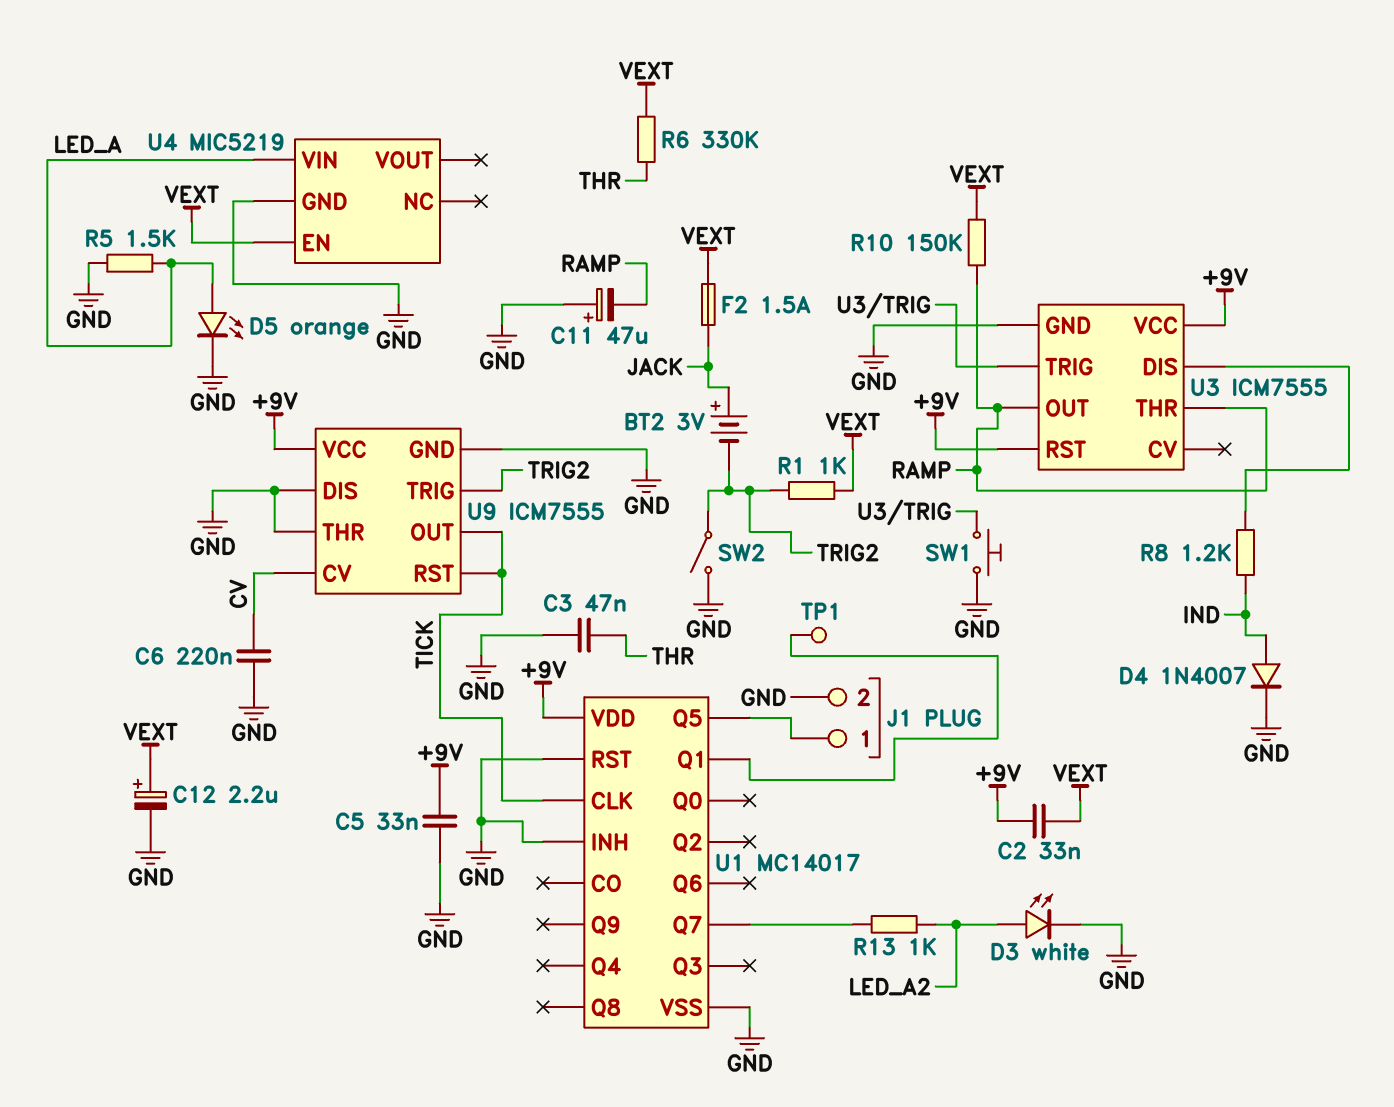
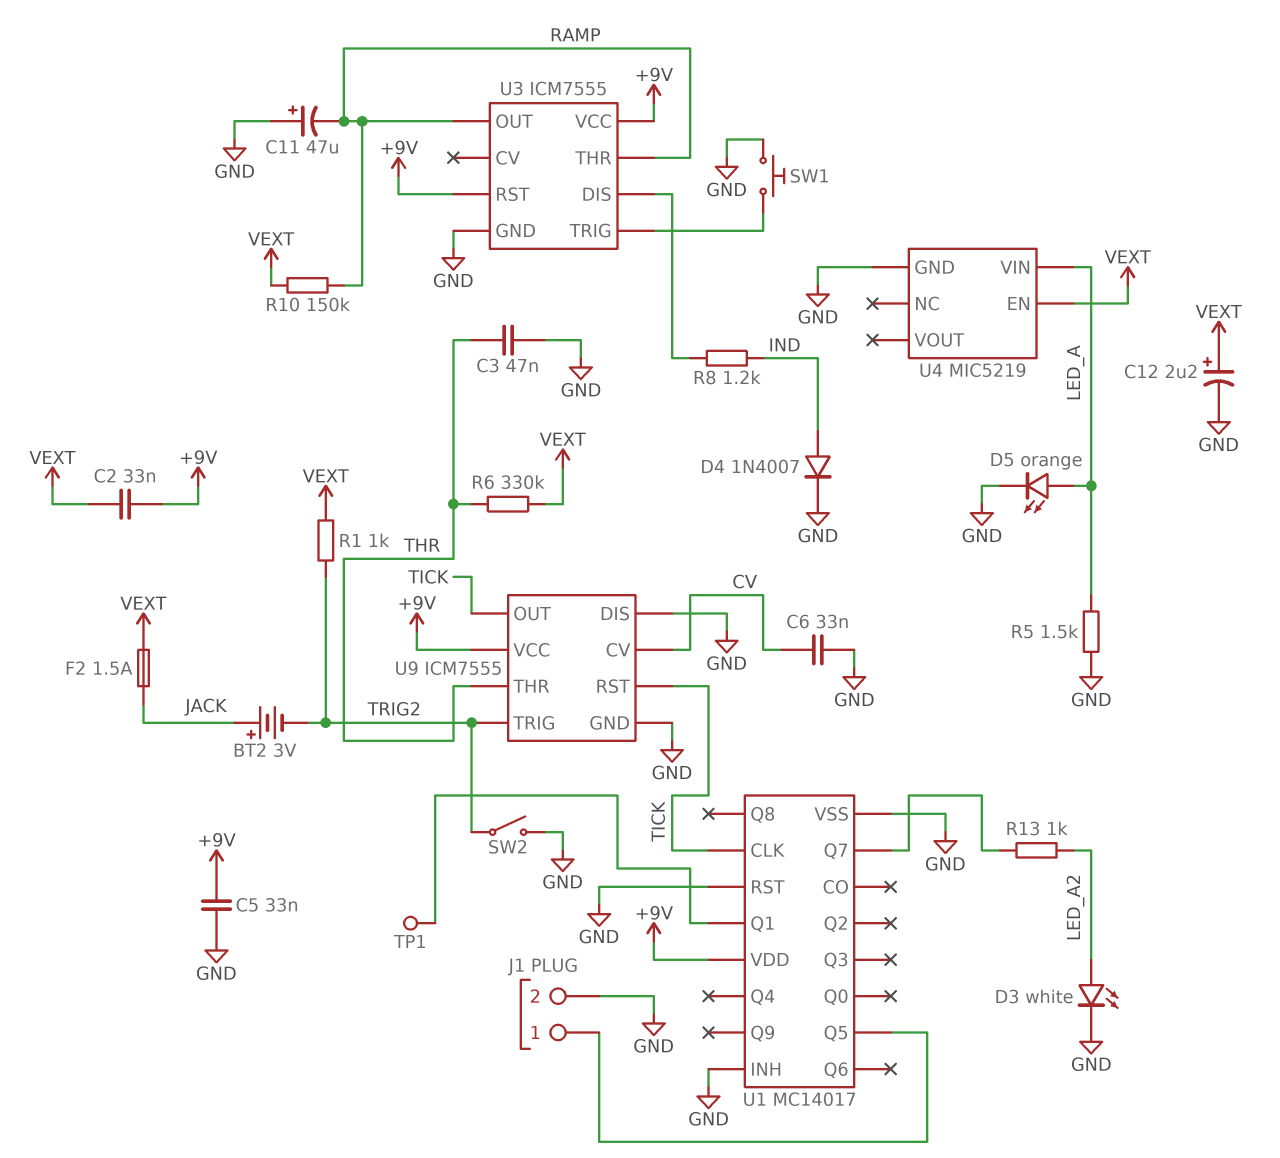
C6: 220nF (CV, GND) -> 33nF (CV, GND)
U9 pin THR: GND -> THR

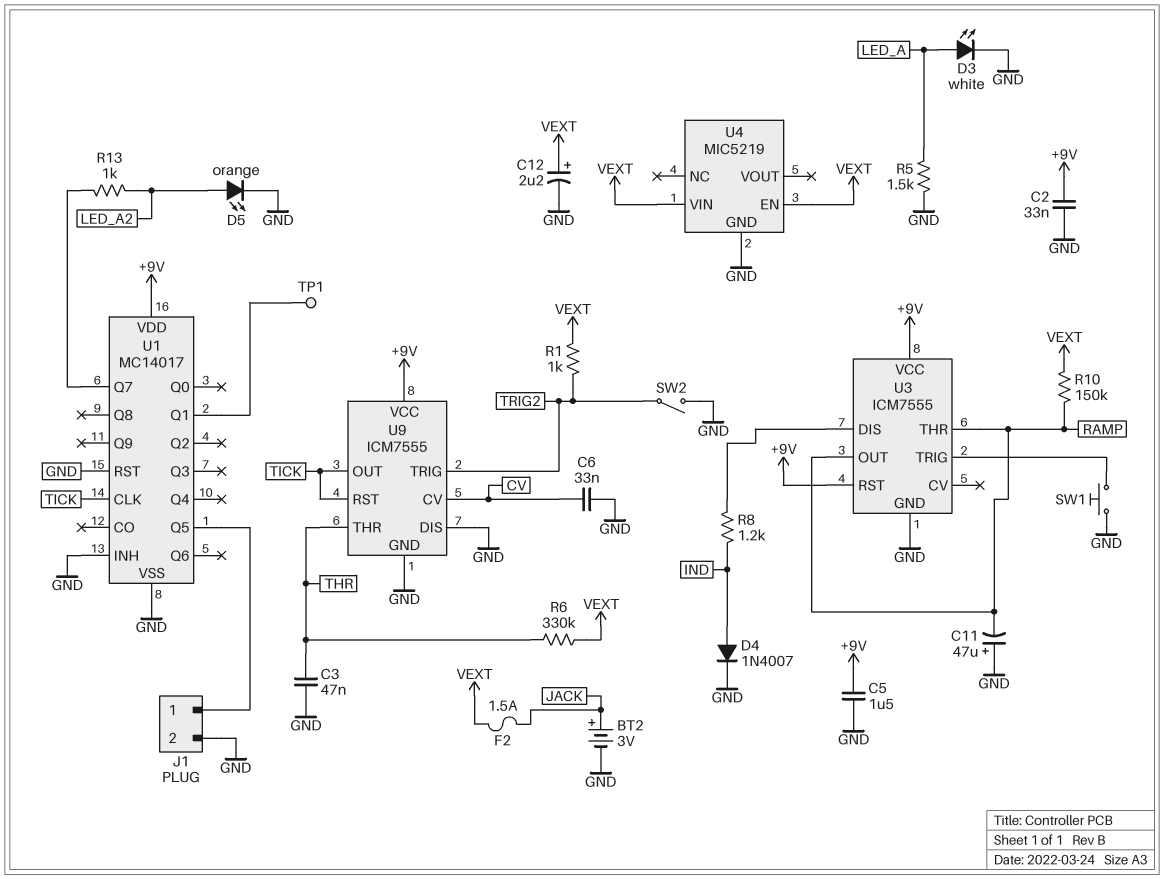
BT2: 3V (plus JACK, minus TRIG2) -> 3V (plus JACK, minus GND)
C2: 33nF (+9V, VEXT) -> 33nF (+9V, GND)
C5: 33nF (+9V, GND) -> 1.5uF (+9V, GND)
D3: LED white (A LED_A2, K GND) -> LED white (A LED_A, K GND)
D5: LED orange (A LED_A, K GND) -> LED orange (A LED_A2, K GND)
U4 pin VIN: LED_A -> VEXT

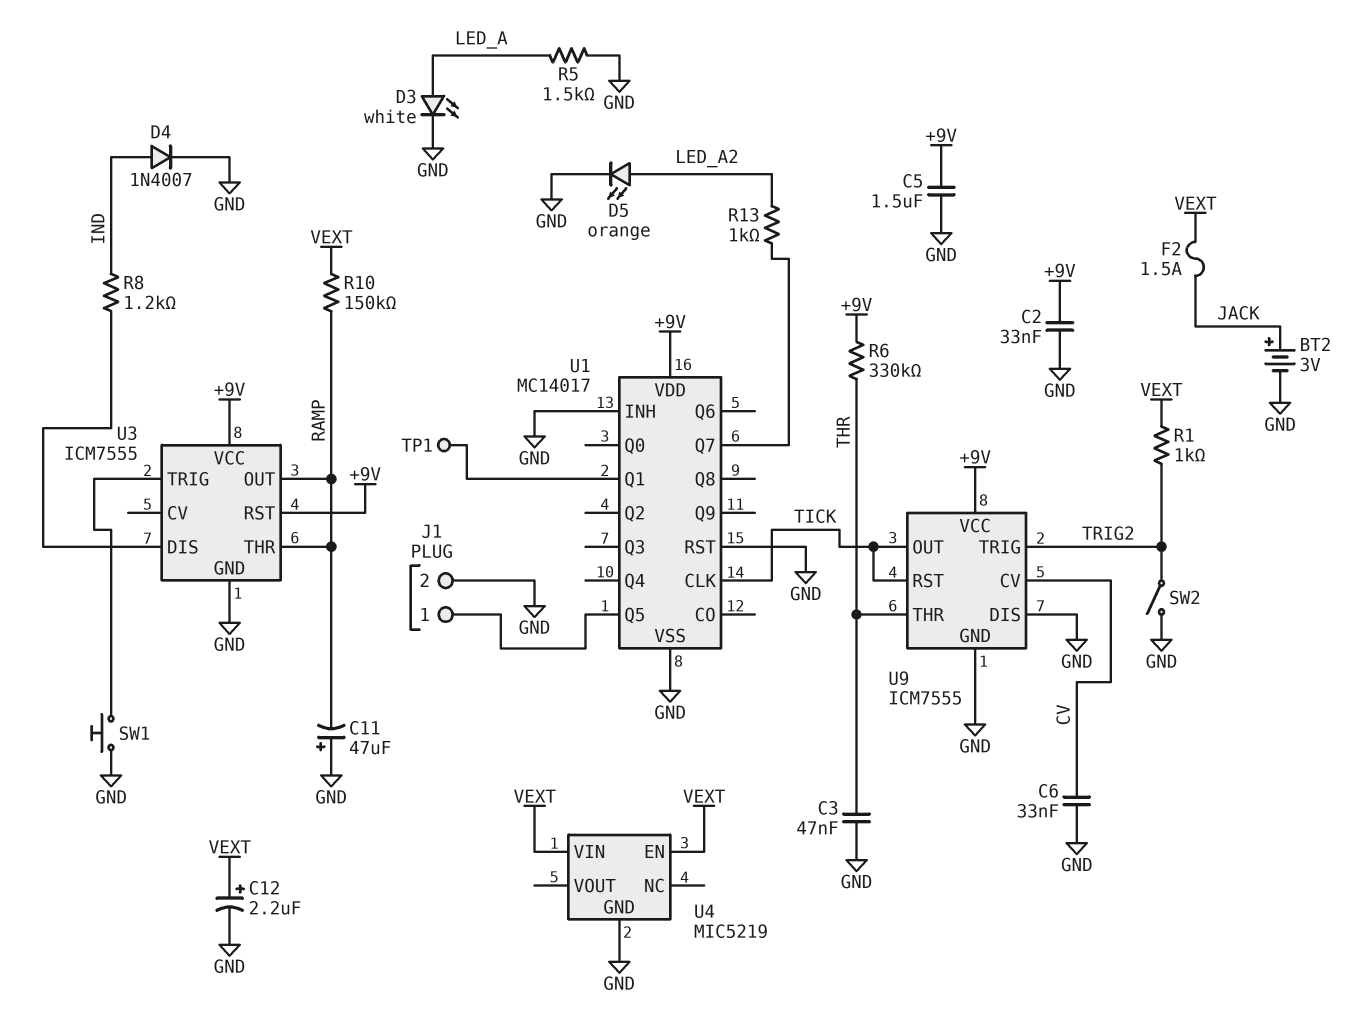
R6: 330k (THR, VEXT) -> 330k (+9V, THR)

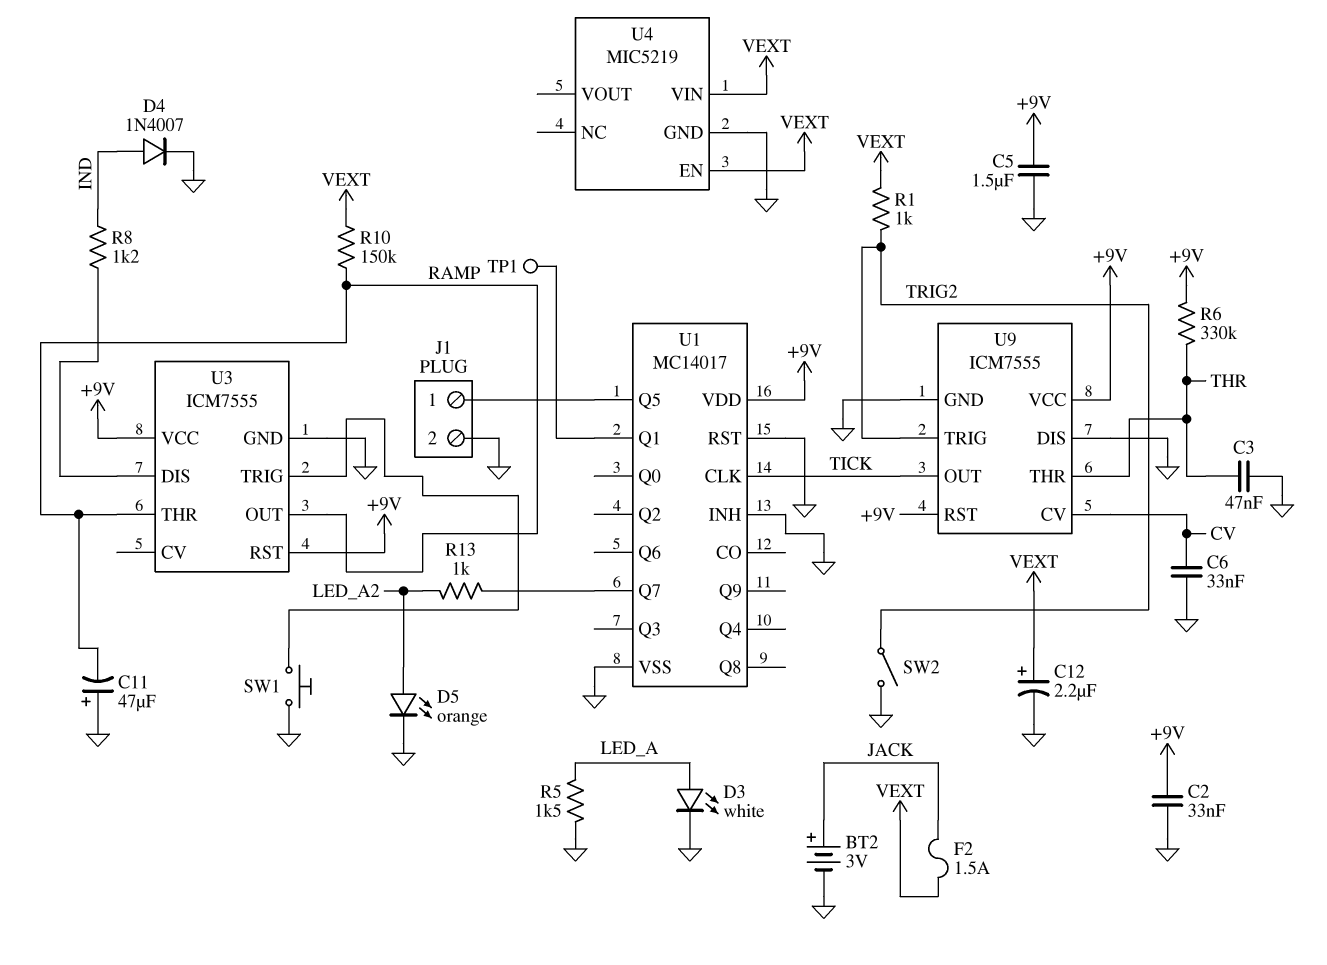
U9 pin RST: TICK -> +9V

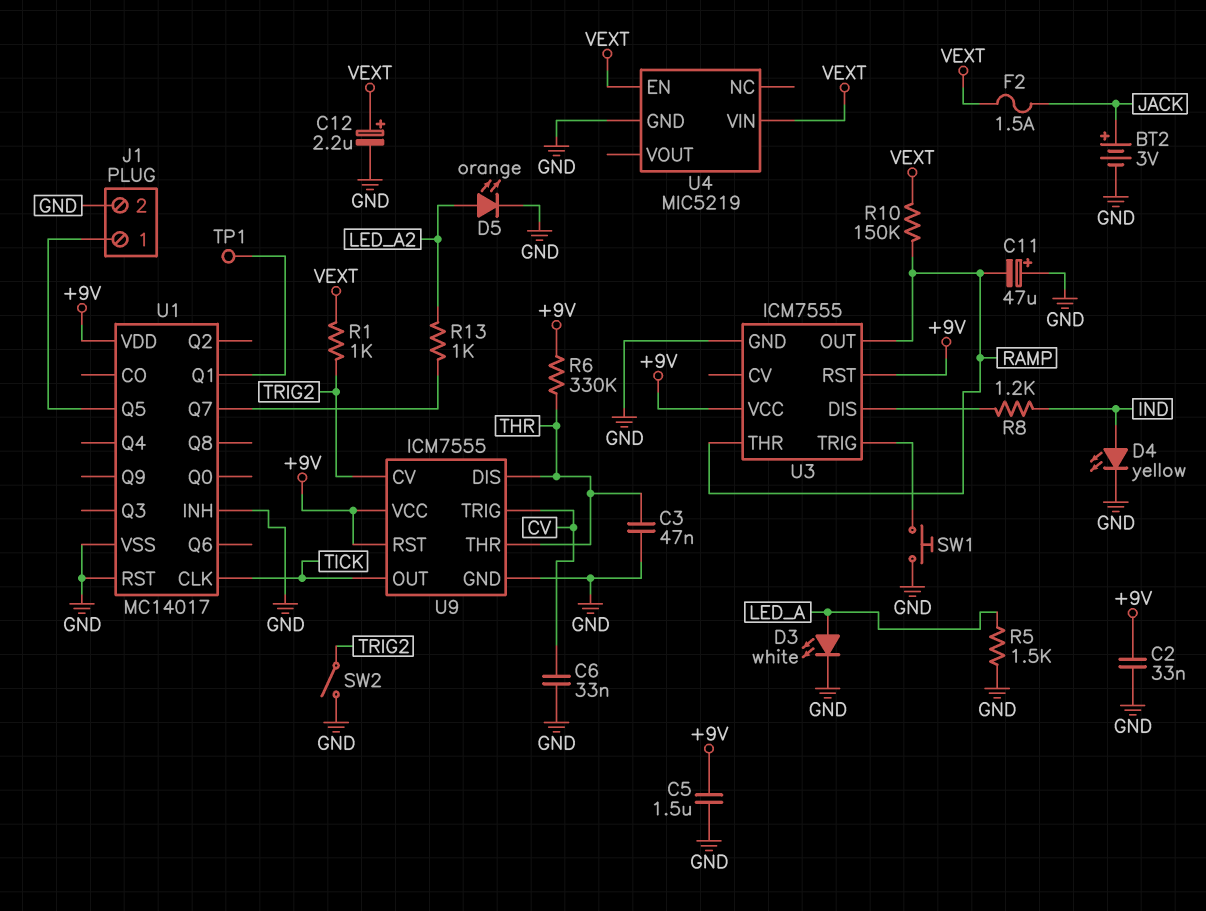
D4: diode 1N4007 (A IND, K GND) -> LED yellow (A IND, K GND)
U9 pin CV: CV -> TRIG2
U9 pin DIS: GND -> THR
U9 pin TRIG: TRIG2 -> CV

